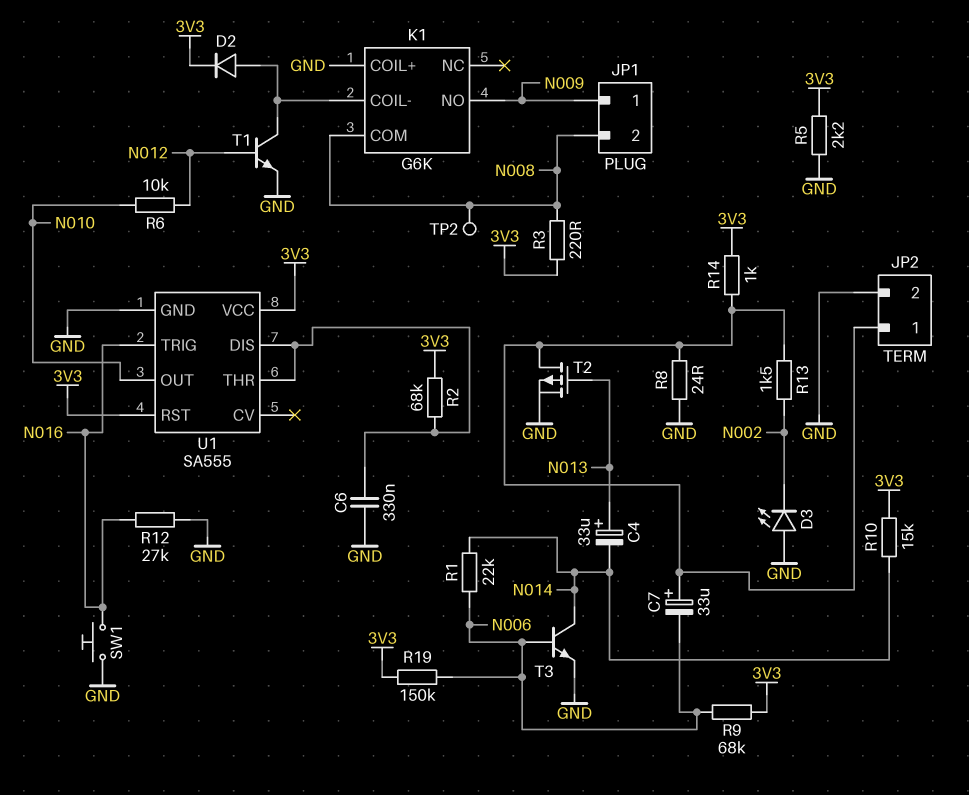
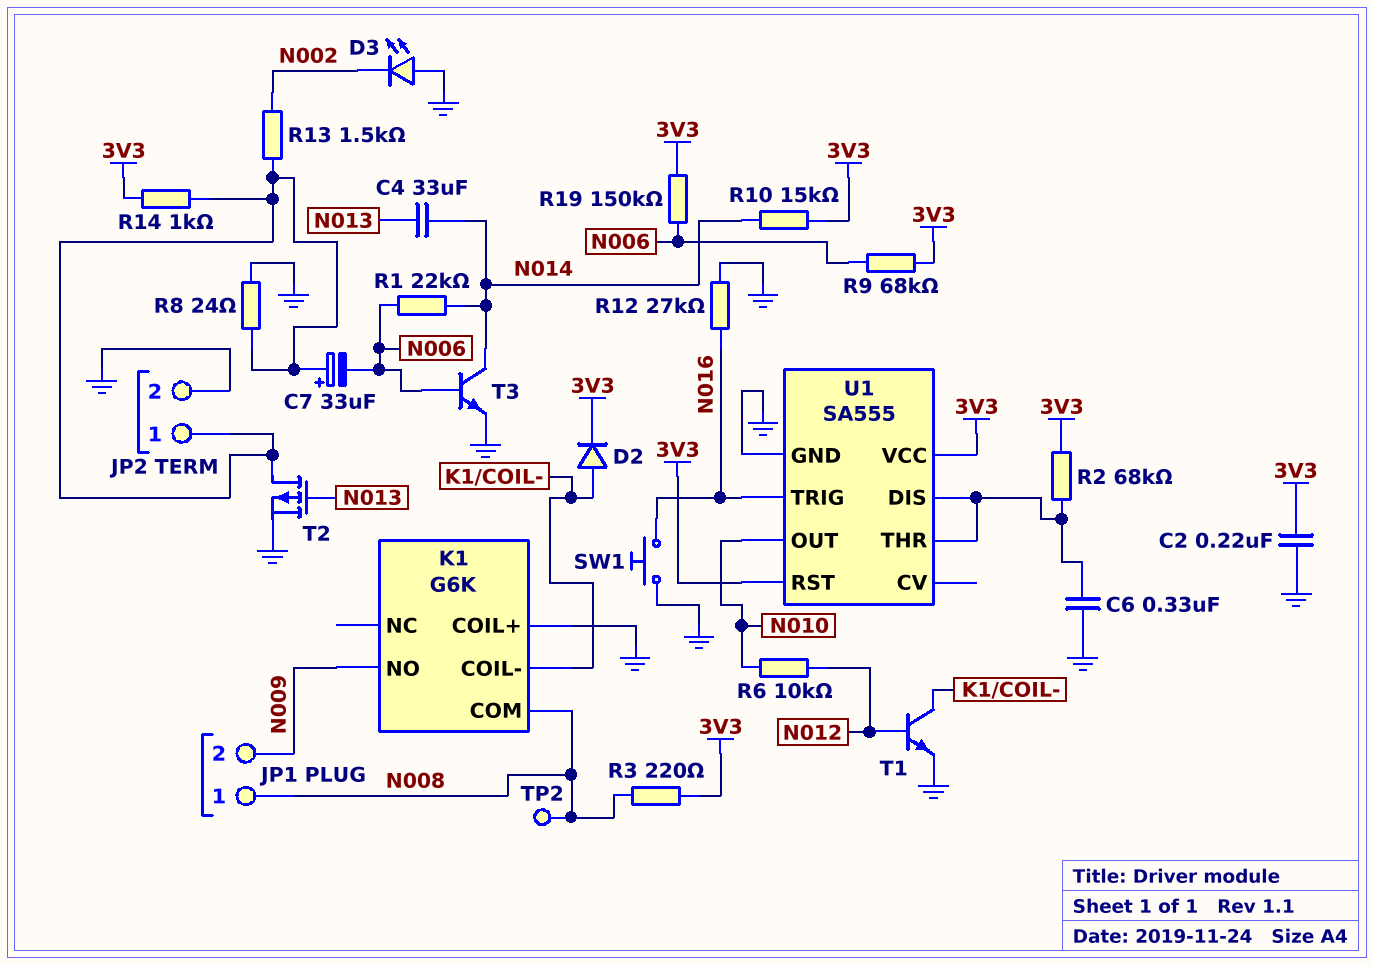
C2: none -> 220nF (3V3, GND)
C4: 33uF (plus N013, minus N014) -> 33uF (N013, N014)
JP1 pin 1: N009 -> N008
JP1 pin 2: N008 -> N009
R5: 2.2k (3V3, GND) -> none

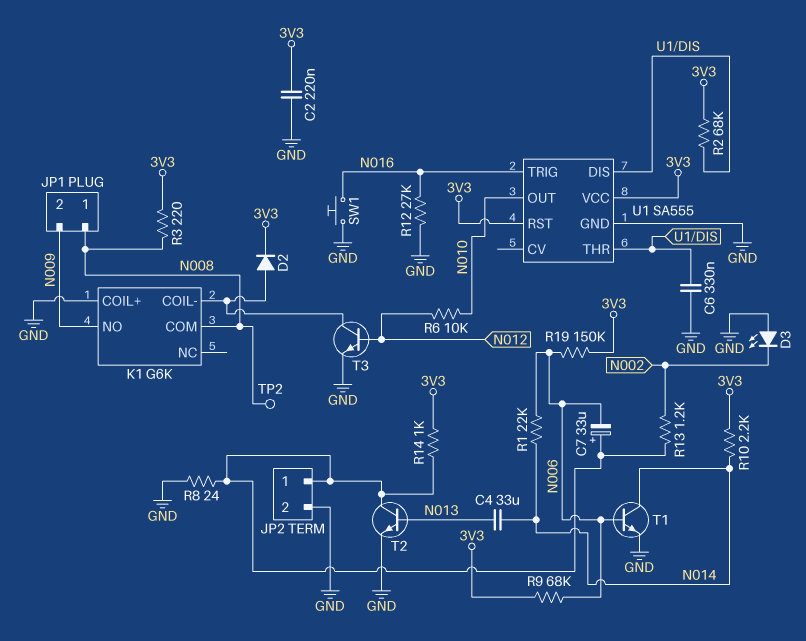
R10: 15k (3V3, N014) -> 2.2k (3V3, N014)
R13: 1.5k (JP2/1, N002) -> 1.2k (JP2/1, N002)
T1: NPN (B N012, C K1/COIL-, E GND) -> NPN (B N006, C N014, E GND)
T2: PMOS (G N013, D JP2/1, S GND) -> NPN (B N013, C JP2/1, E GND)
T3: NPN (B N006, C N014, E GND) -> NPN (B N012, C K1/COIL-, E GND)

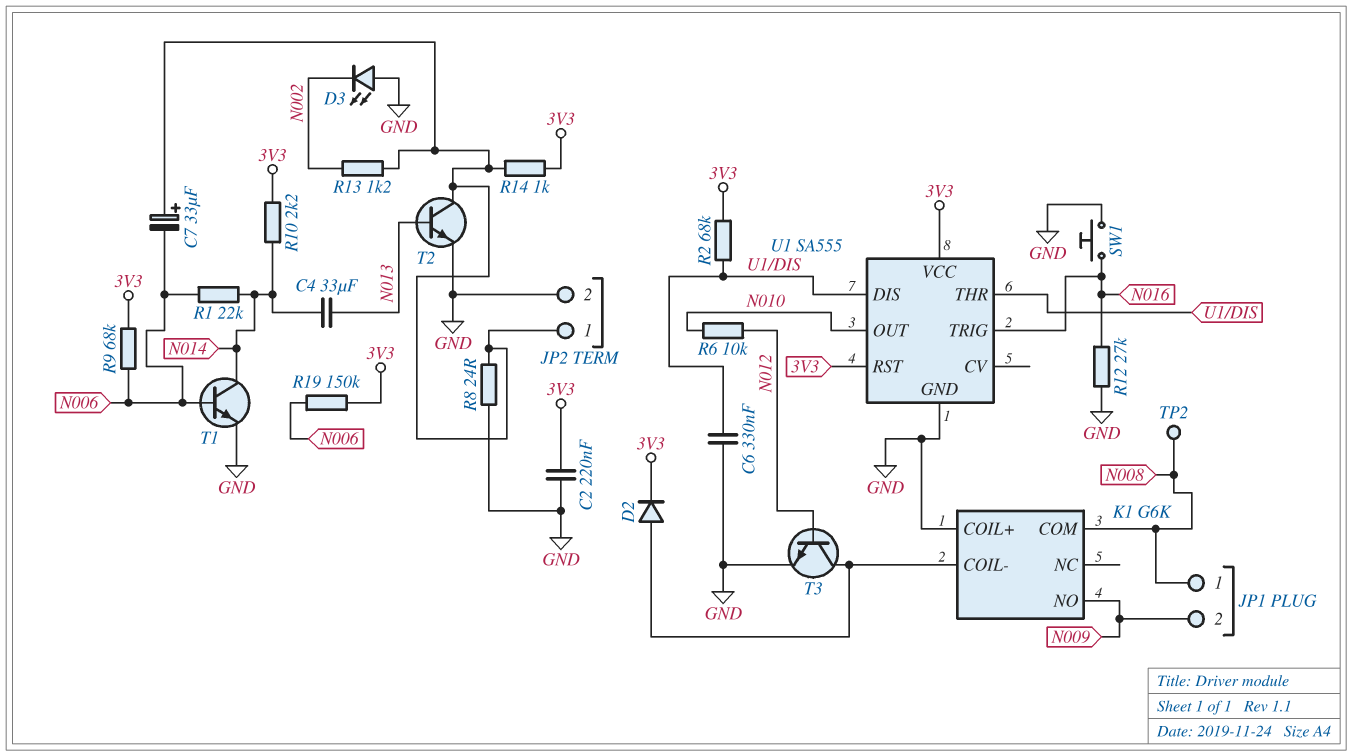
R3: 220 (3V3, N008) -> none

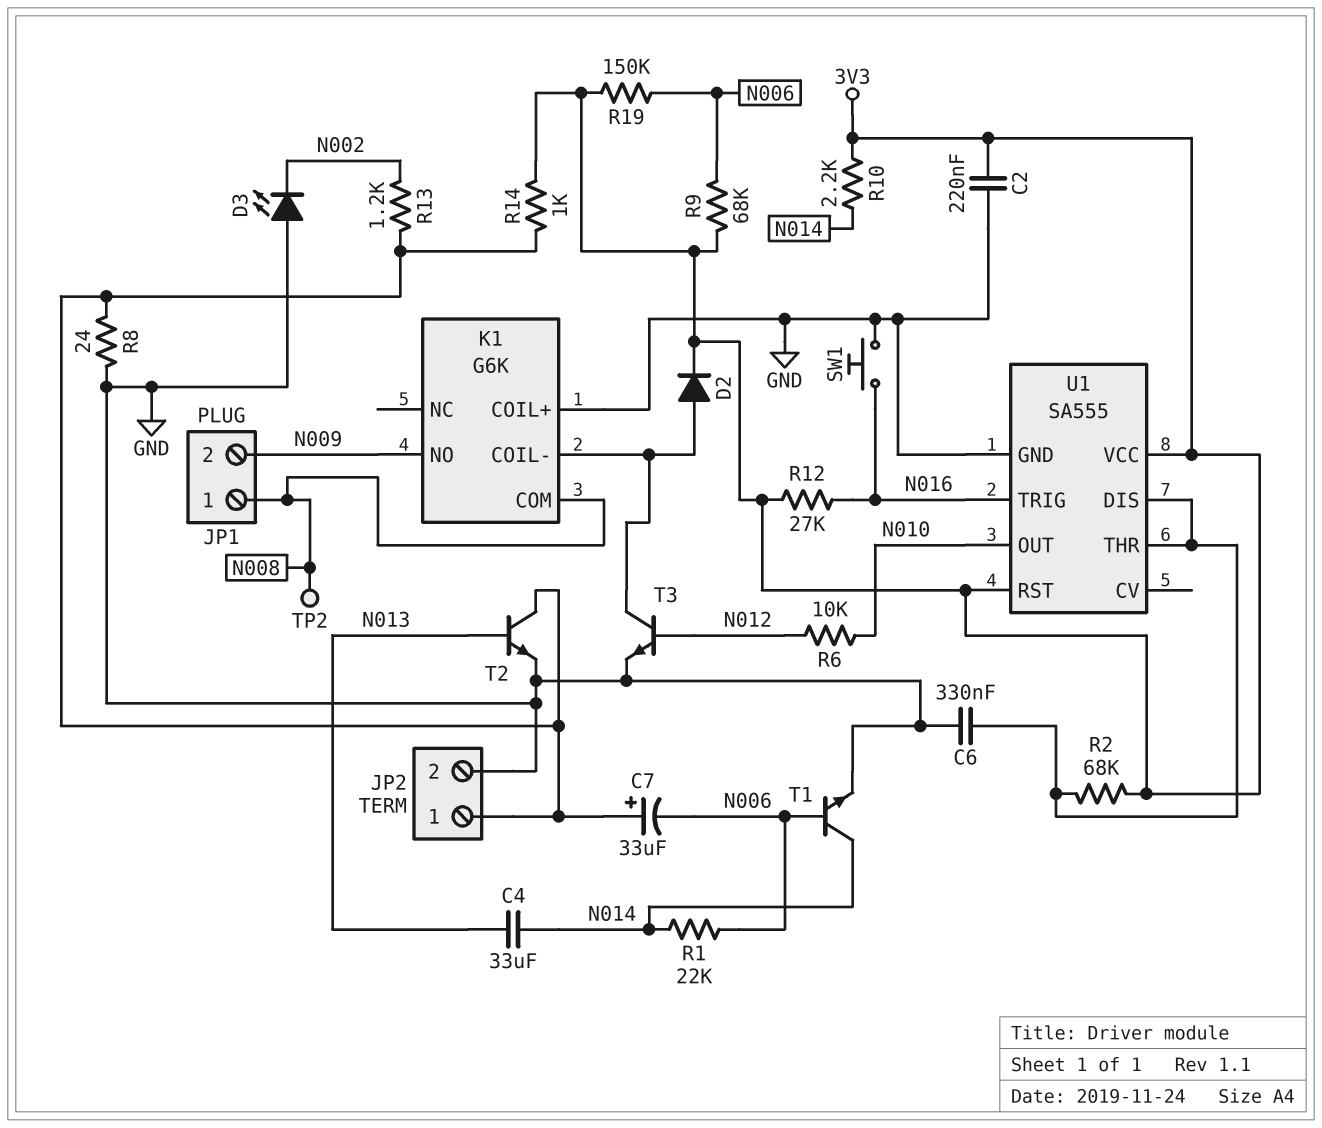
R12: 27k (GND, N016) -> 27k (3V3, N016)

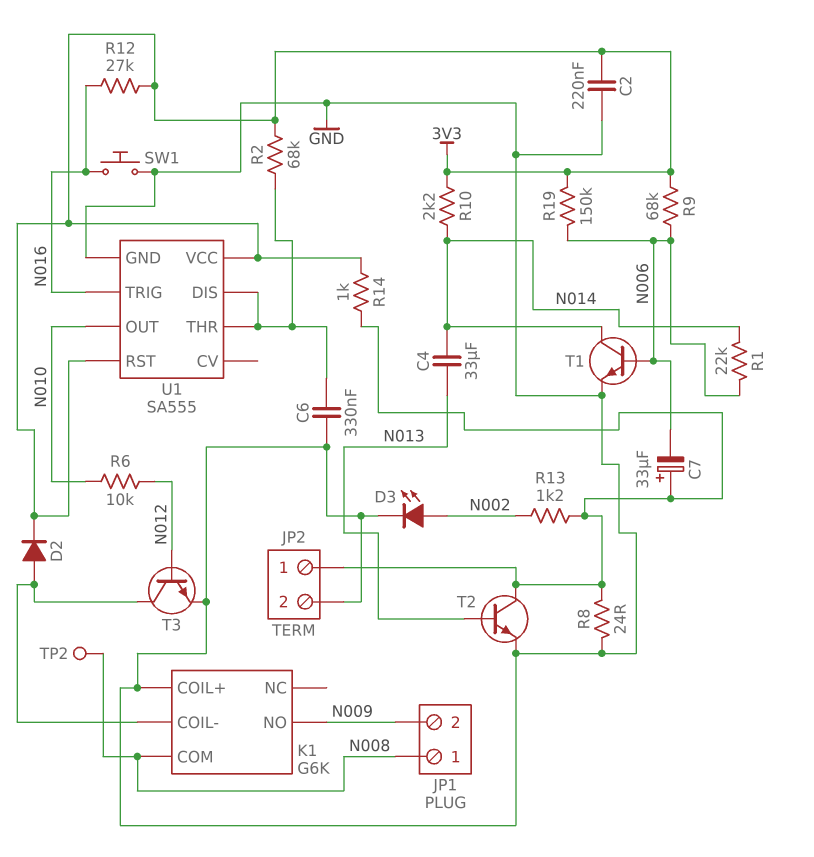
D3: LED (A GND, K N002) -> LED (A N002, K GND)

